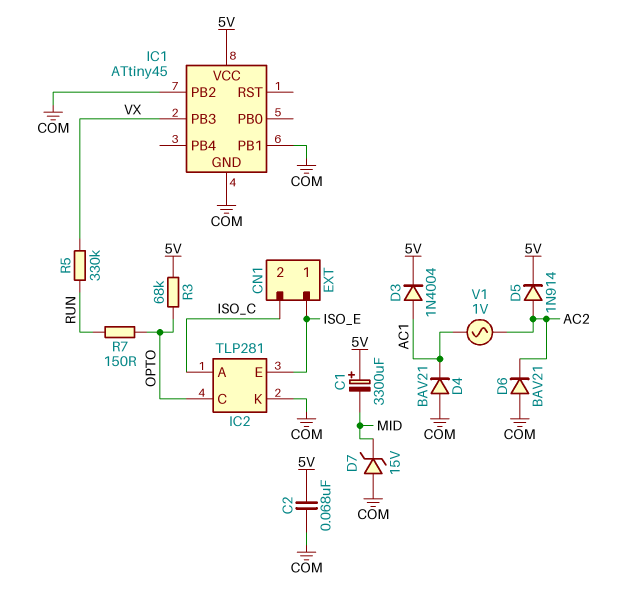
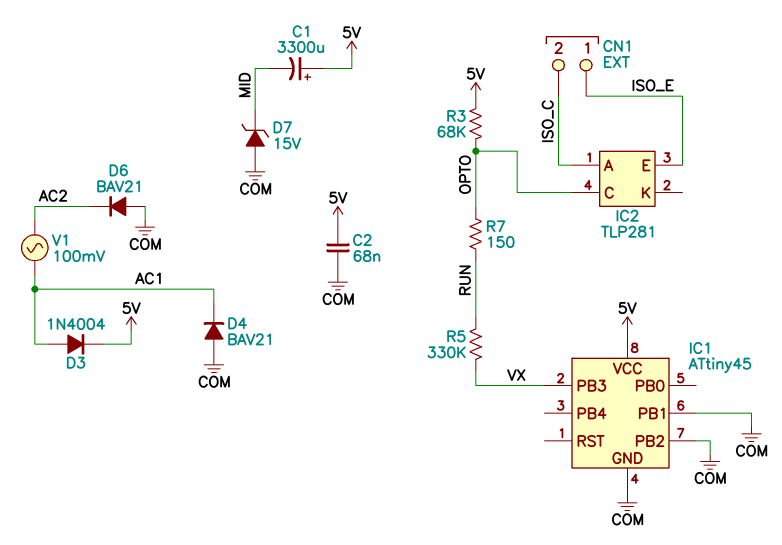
D5: diode 1N914 (A AC2, K 5V) -> none
IC2 pin K: COM -> none
V1: AC 1V (AC1, AC2) -> AC 100mV (AC1, AC2)

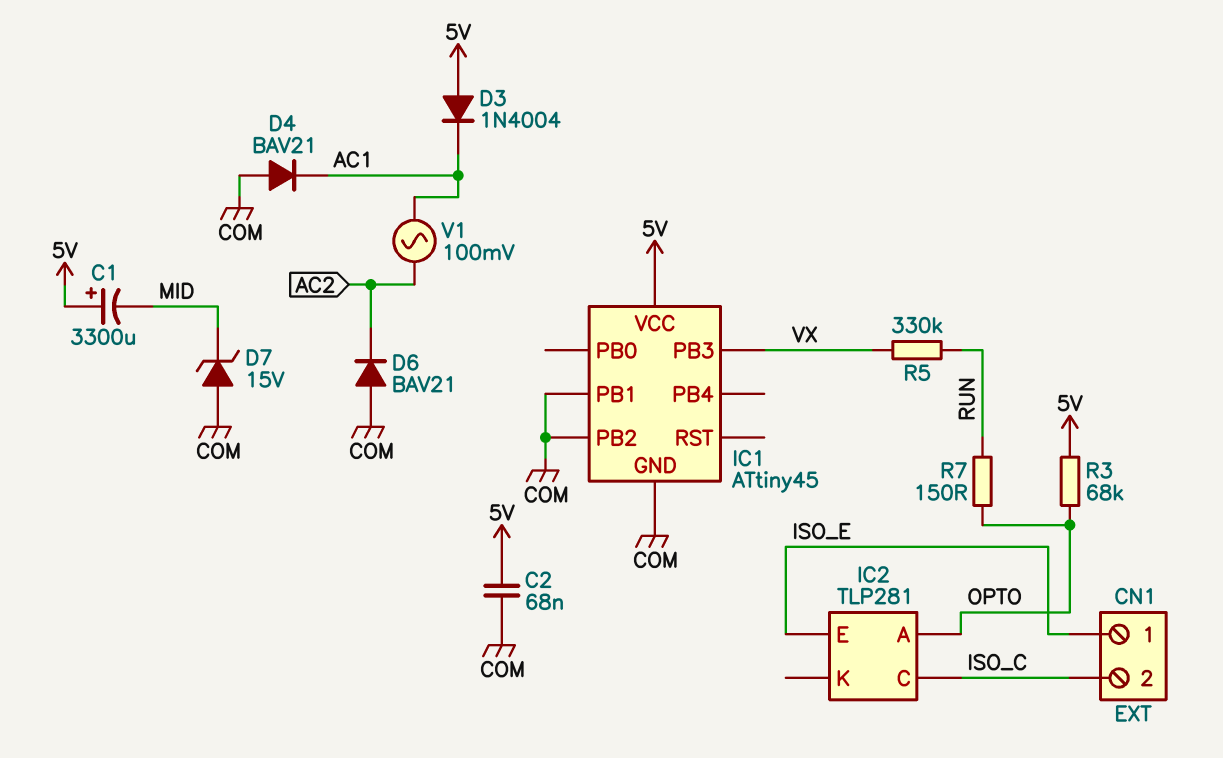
D3: diode 1N4004 (A AC1, K 5V) -> diode 1N4004 (A 5V, K AC1)
IC2 pin A: ISO_C -> OPTO
IC2 pin C: OPTO -> ISO_C

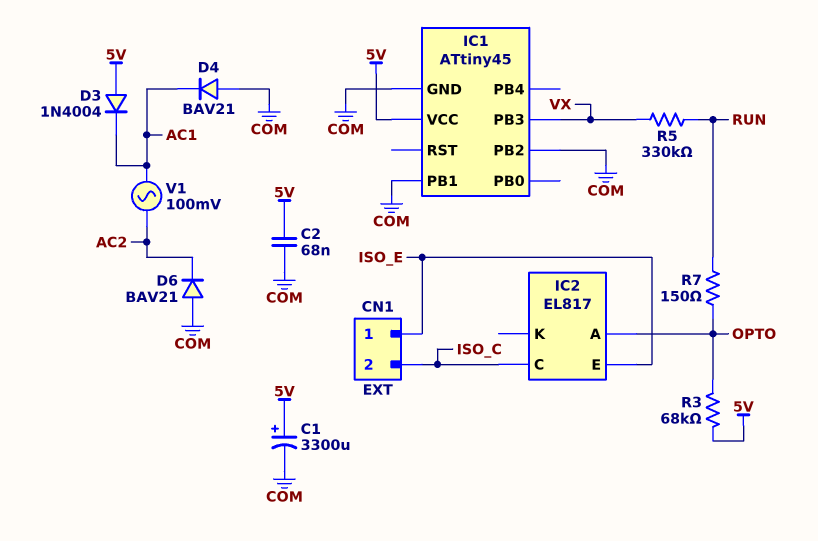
C1: 3300uF (plus 5V, minus MID) -> 3300uF (plus 5V, minus COM)
D7: zener 15V (A COM, K MID) -> none
IC2: TLP281 -> EL817

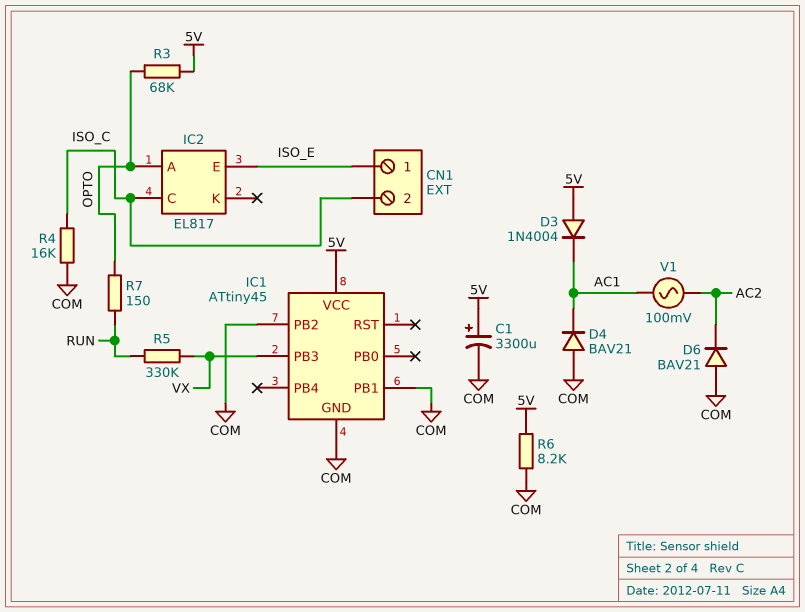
C2: 68nF (5V, COM) -> none
R4: none -> 16k (COM, ISO_C)
R6: none -> 8.2k (5V, COM)

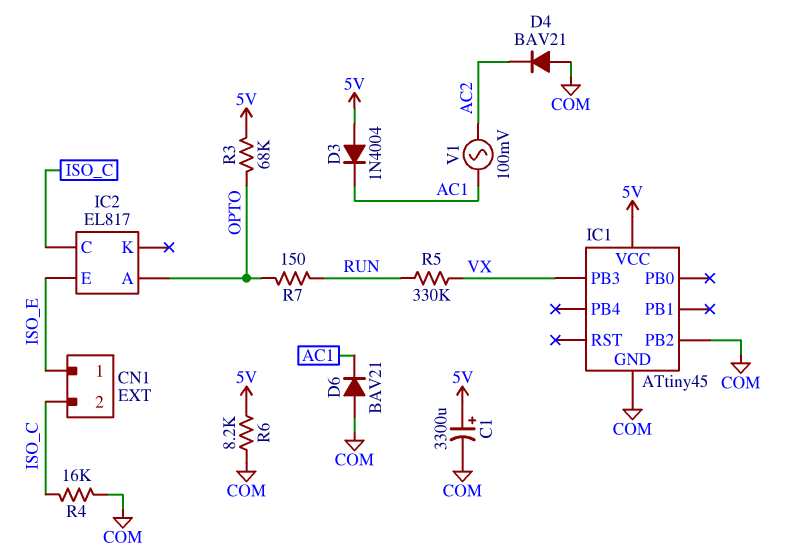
D4: diode BAV21 (A COM, K AC1) -> diode BAV21 (A COM, K AC2)
D6: diode BAV21 (A COM, K AC2) -> diode BAV21 (A COM, K AC1)
IC1 pin PB1: COM -> none

